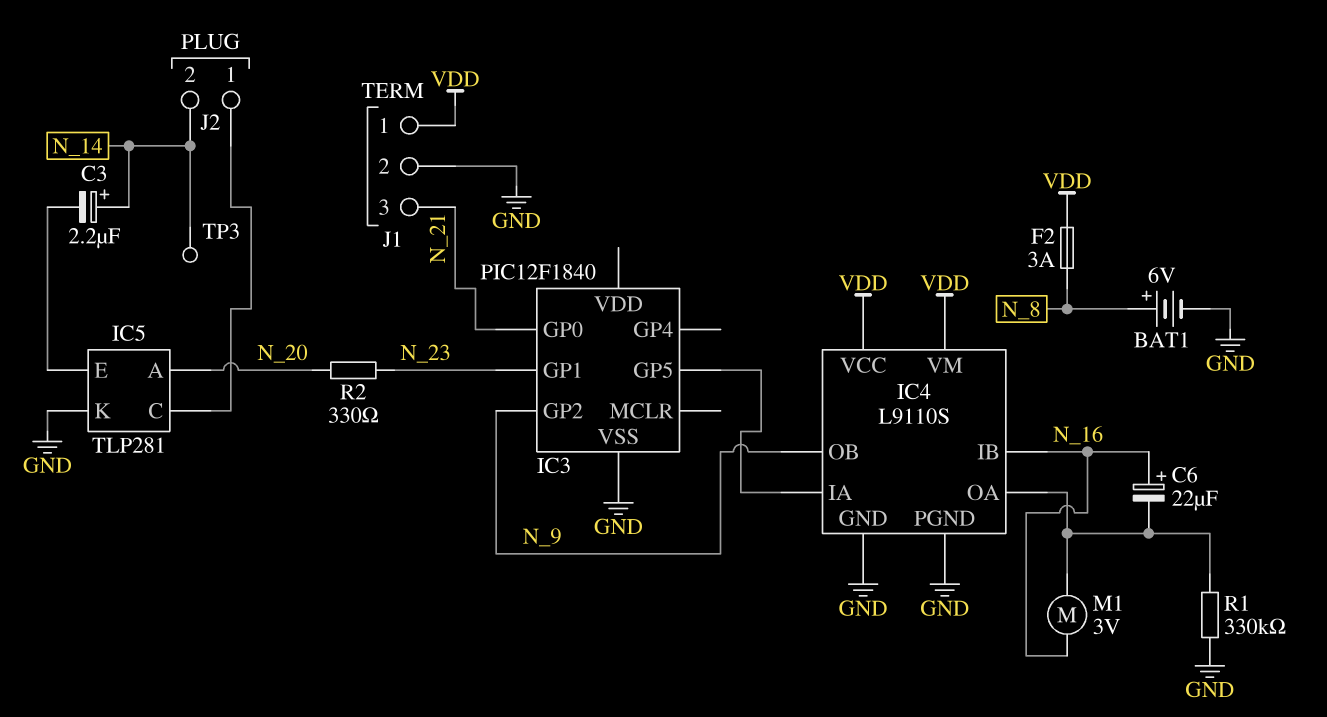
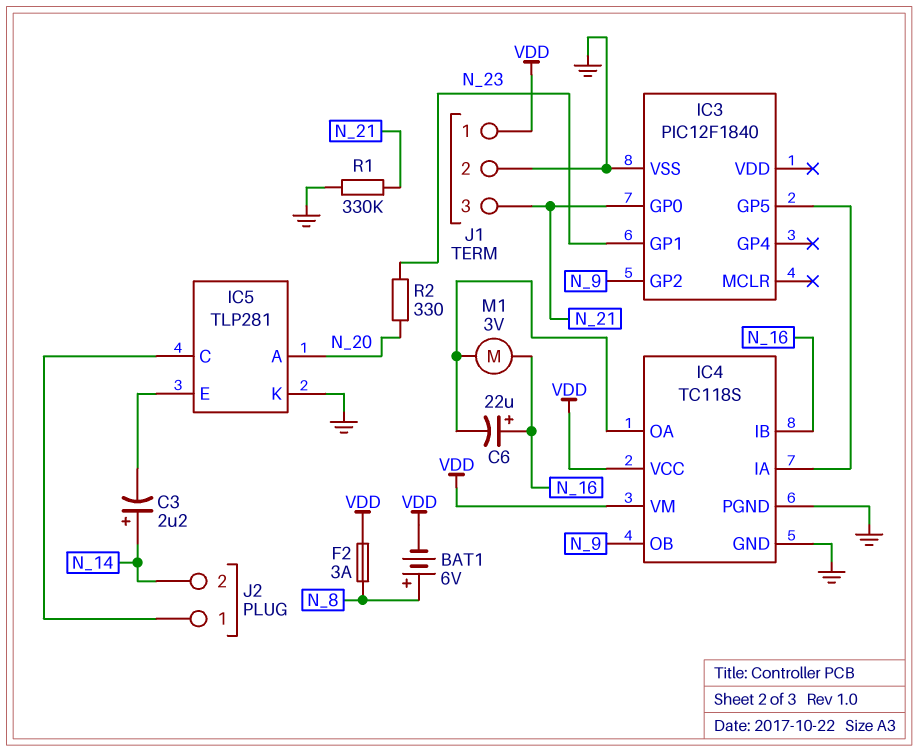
BAT1: 6V (plus N_8, minus GND) -> 6V (plus N_8, minus VDD)
IC4: L9110S -> TC118S
R1: 330k (GND, IC4/OA) -> 330k (GND, N_21)
TP3: test point (N_14) -> none

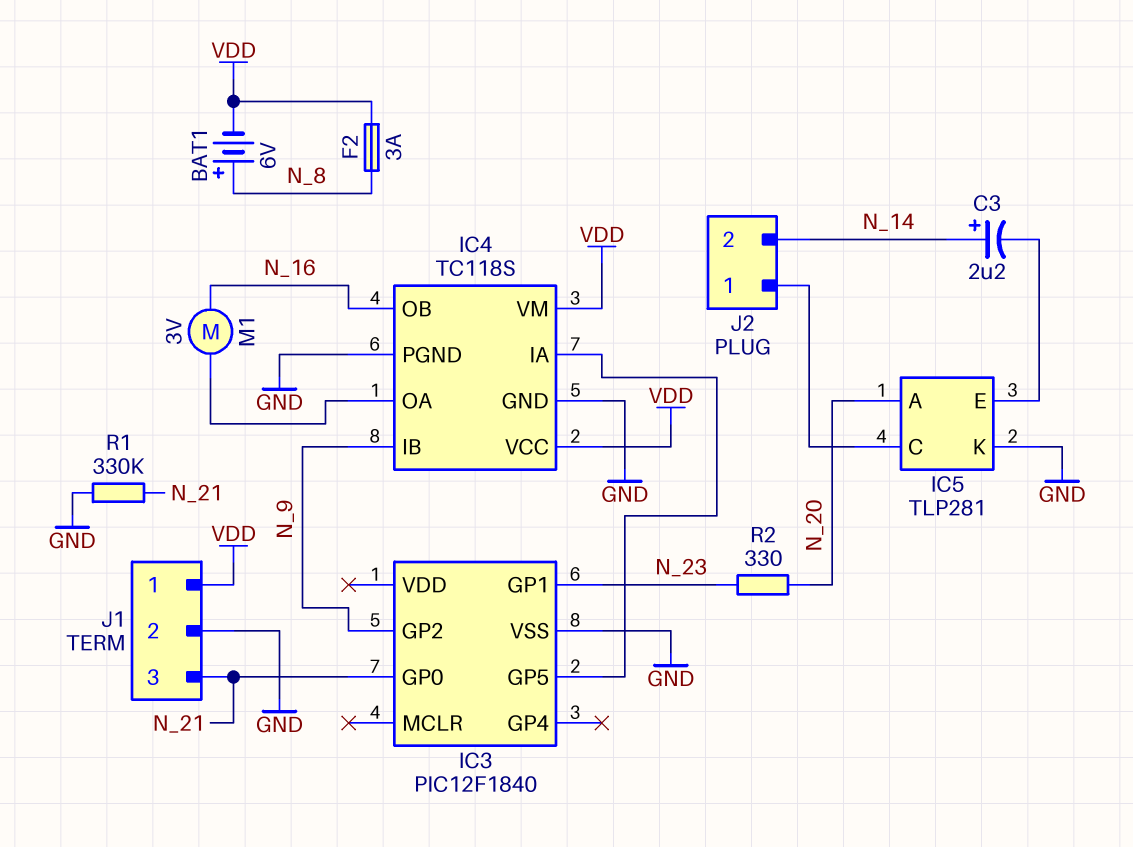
C6: 22uF (plus N_16, minus IC4/OA) -> none
IC4 pin IB: N_16 -> N_9
IC4 pin OB: N_9 -> N_16

